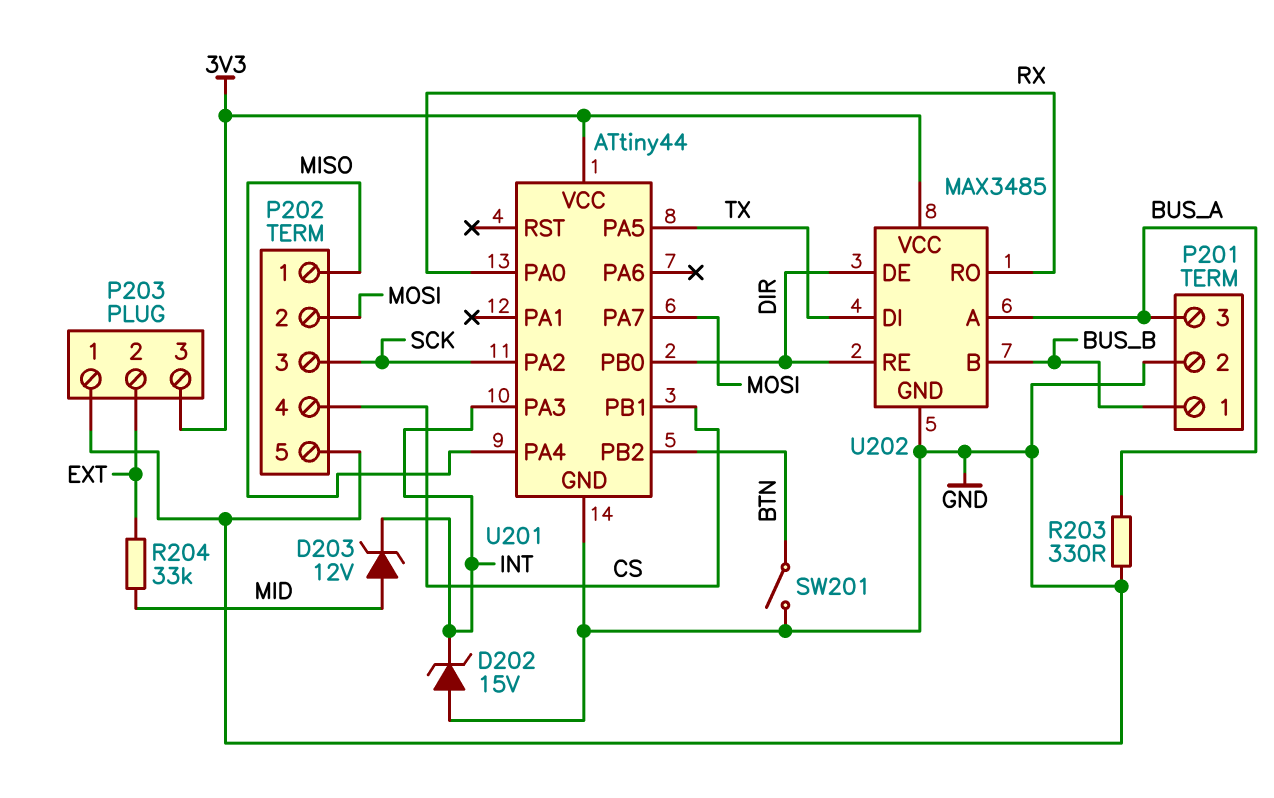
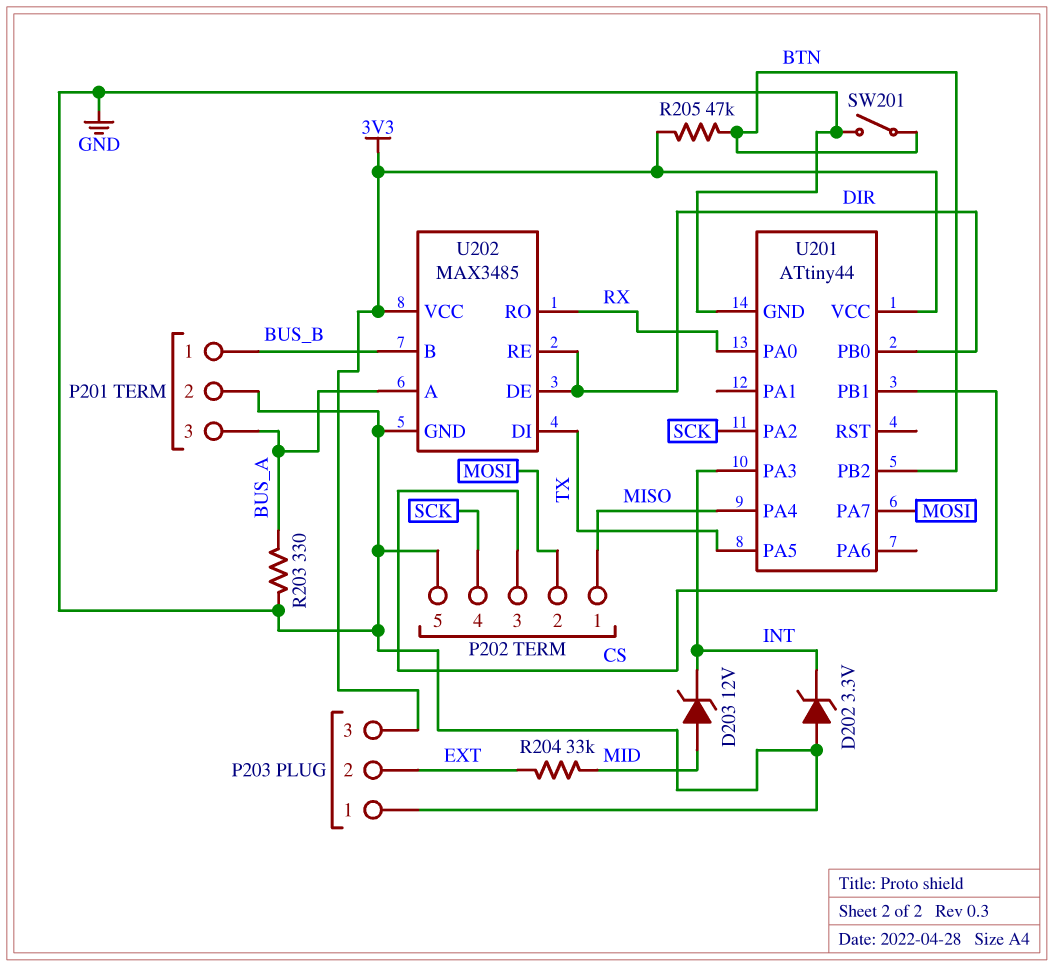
D202: zener 15V (A GND, K INT) -> zener 3.3V (A GND, K INT)
P202 pin 3: SCK -> CS
P202 pin 4: CS -> SCK
R205: none -> 47k (3V3, BTN)

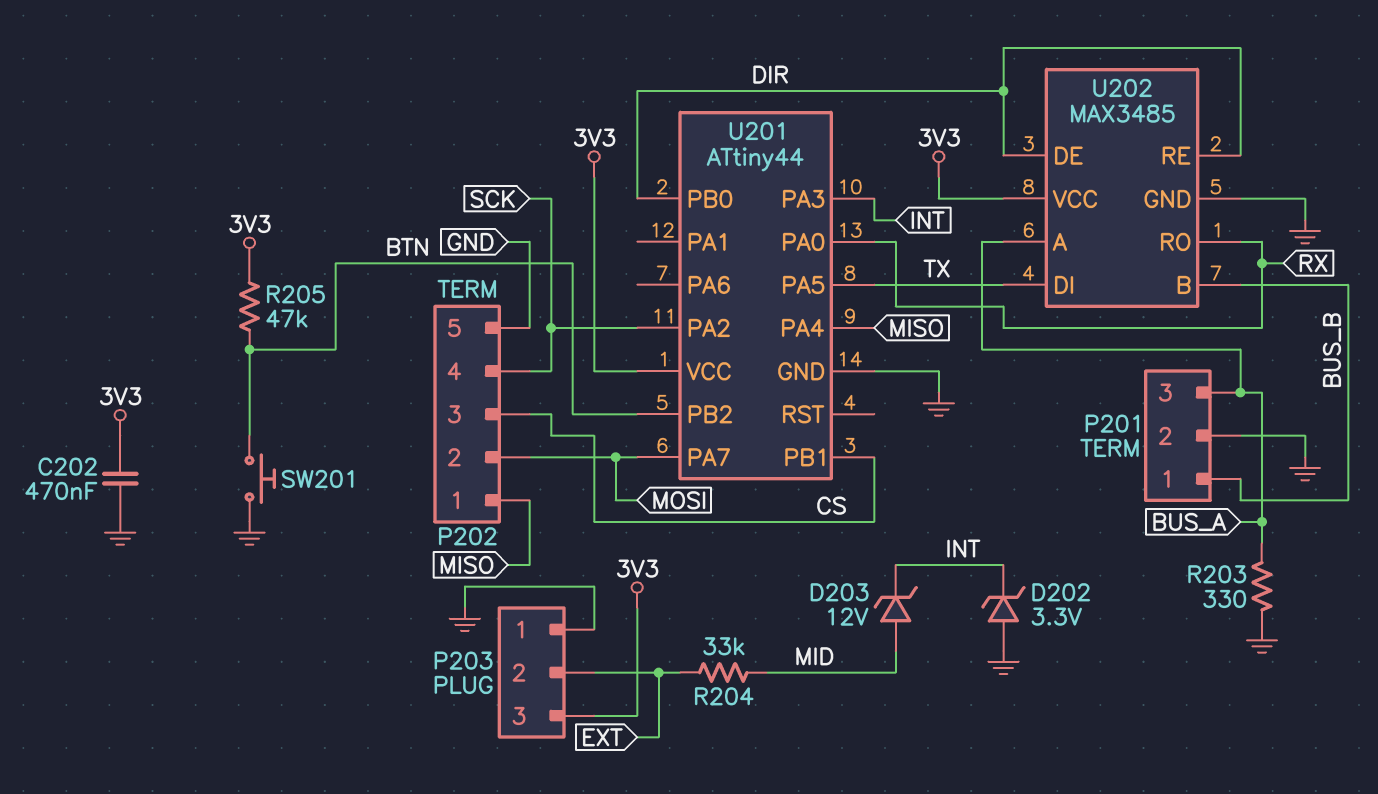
C202: none -> 470nF (3V3, GND)
SW201: switch (BTN, GND) -> button (BTN, GND)

